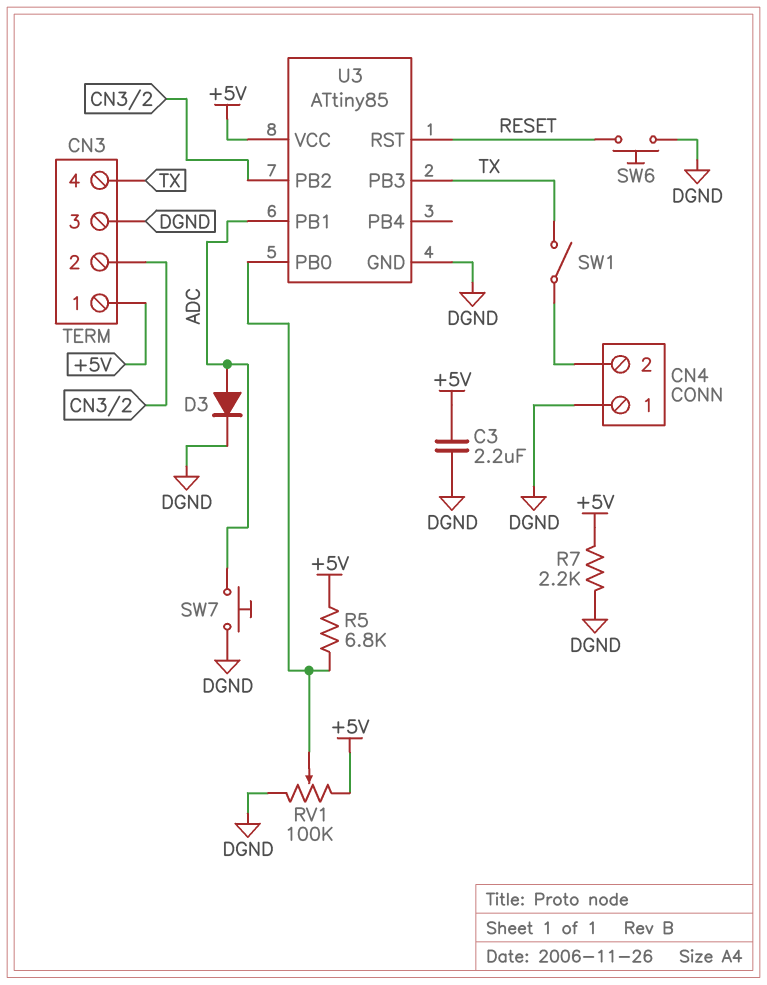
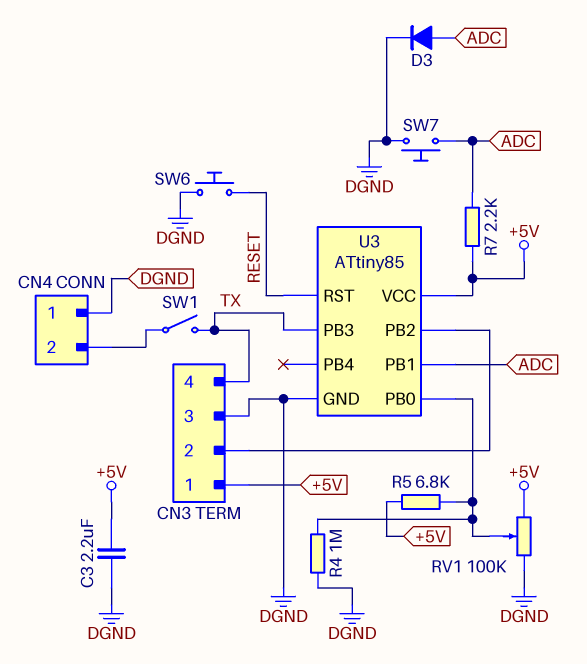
R4: none -> 1M (DGND, U3/PB0)
R7: 2.2k (+5V, DGND) -> 2.2k (+5V, ADC)

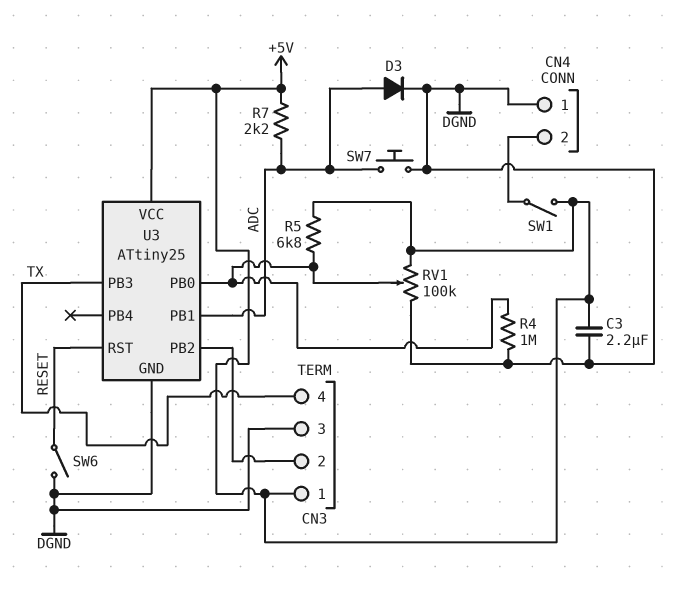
SW1: switch (CN4/2, TX) -> switch (+5V, CN4/2)
SW6: button (DGND, RESET) -> switch (DGND, RESET)
U3: ATtiny85 -> ATtiny25

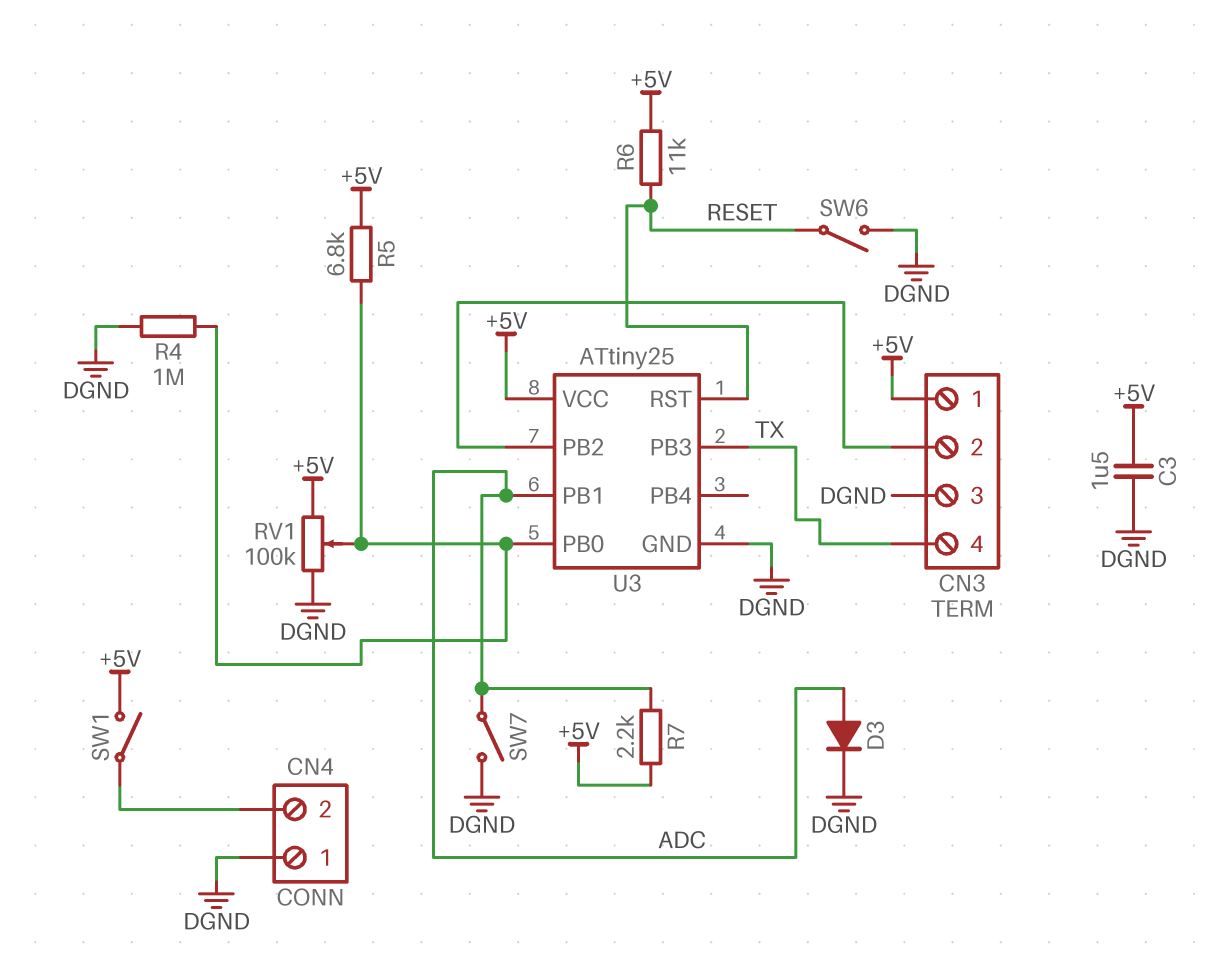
C3: 2.2uF (+5V, DGND) -> 1.5uF (+5V, DGND)
R6: none -> 11k (+5V, RESET)
SW7: button (ADC, DGND) -> switch (ADC, DGND)

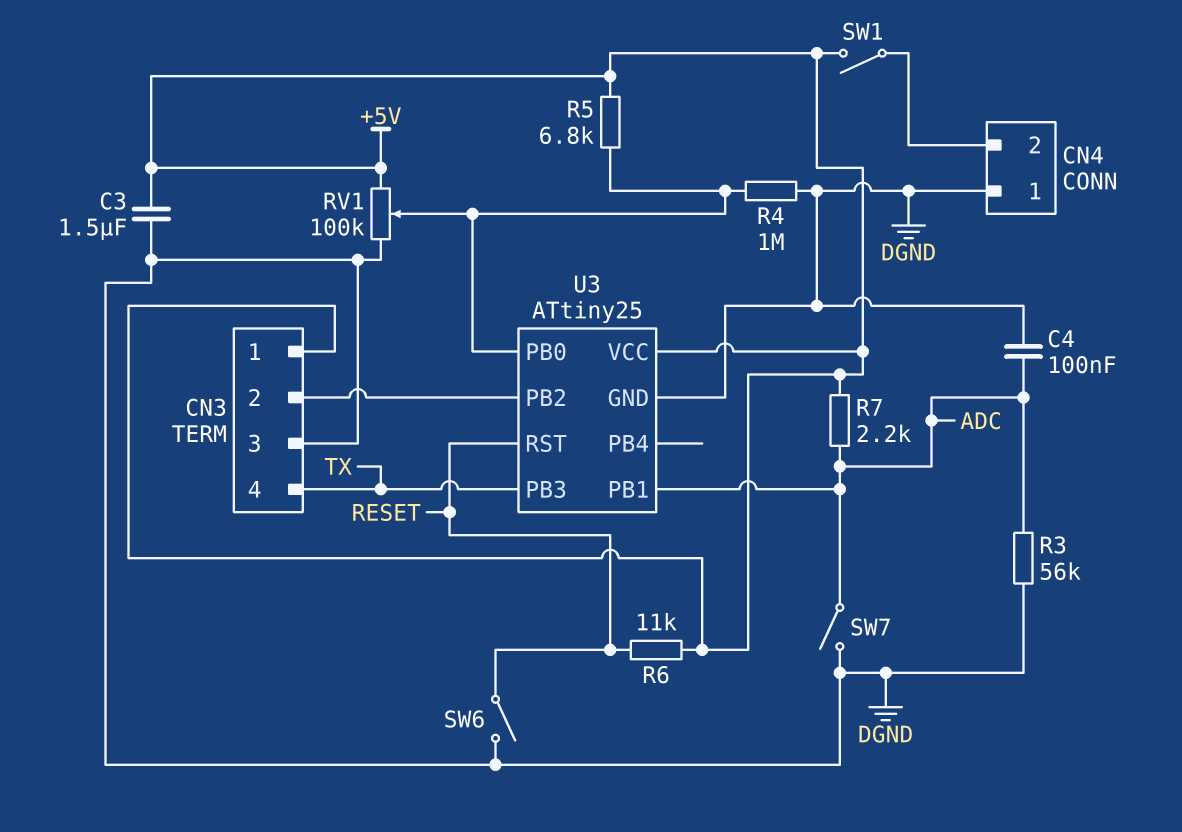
C4: none -> 100nF (ADC, DGND)
D3: diode (A ADC, K DGND) -> none
R3: none -> 56k (ADC, DGND)

